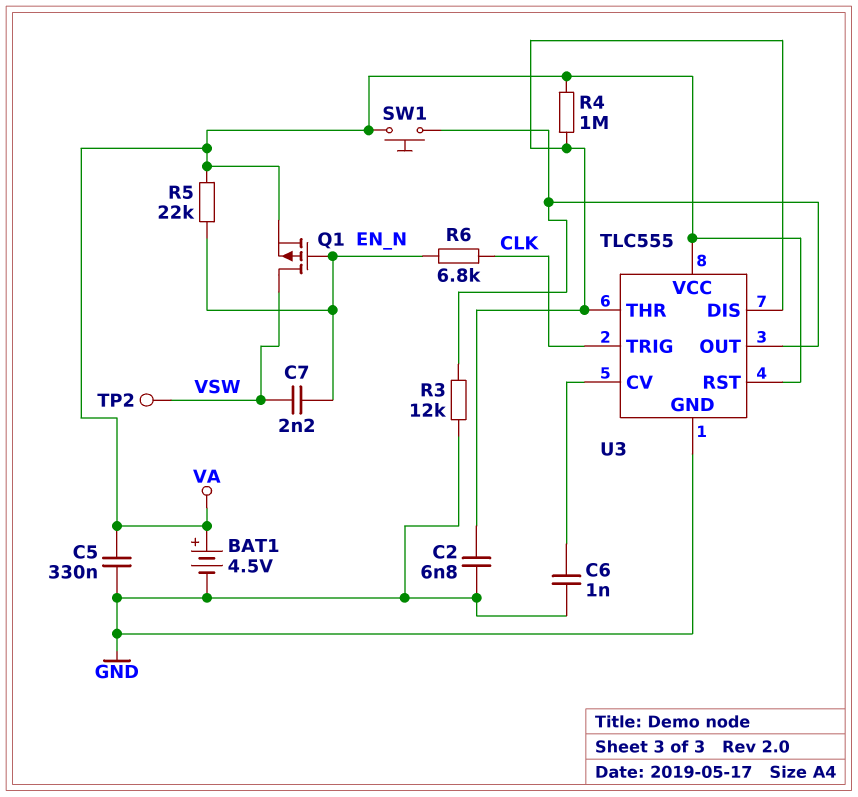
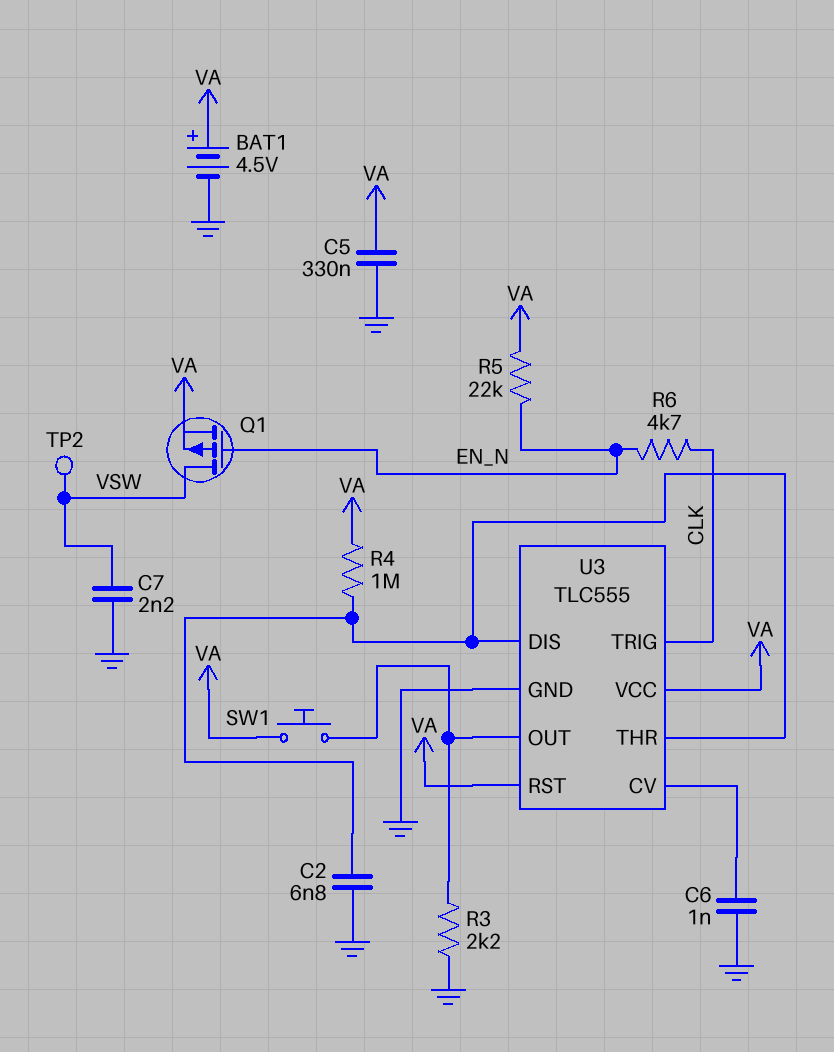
C7: 2.2nF (EN_N, VSW) -> 2.2nF (GND, VSW)
R3: 12k (GND, U3/OUT) -> 2.2k (GND, U3/OUT)
R6: 6.8k (CLK, EN_N) -> 4.7k (CLK, EN_N)

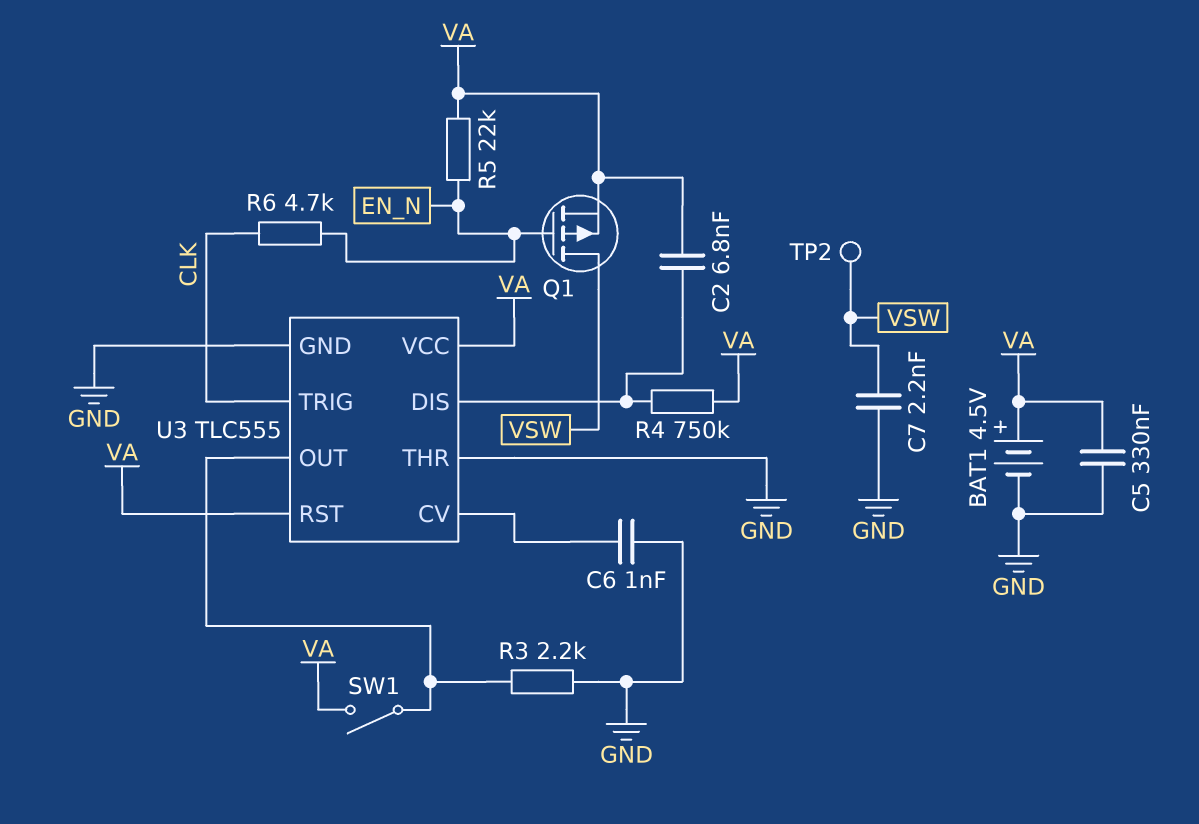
C2: 6.8nF (GND, U3/DIS) -> 6.8nF (U3/DIS, VA)
R4: 1M (U3/DIS, VA) -> 750k (U3/DIS, VA)
SW1: button (U3/OUT, VA) -> switch (U3/OUT, VA)
U3 pin THR: U3/DIS -> GND

